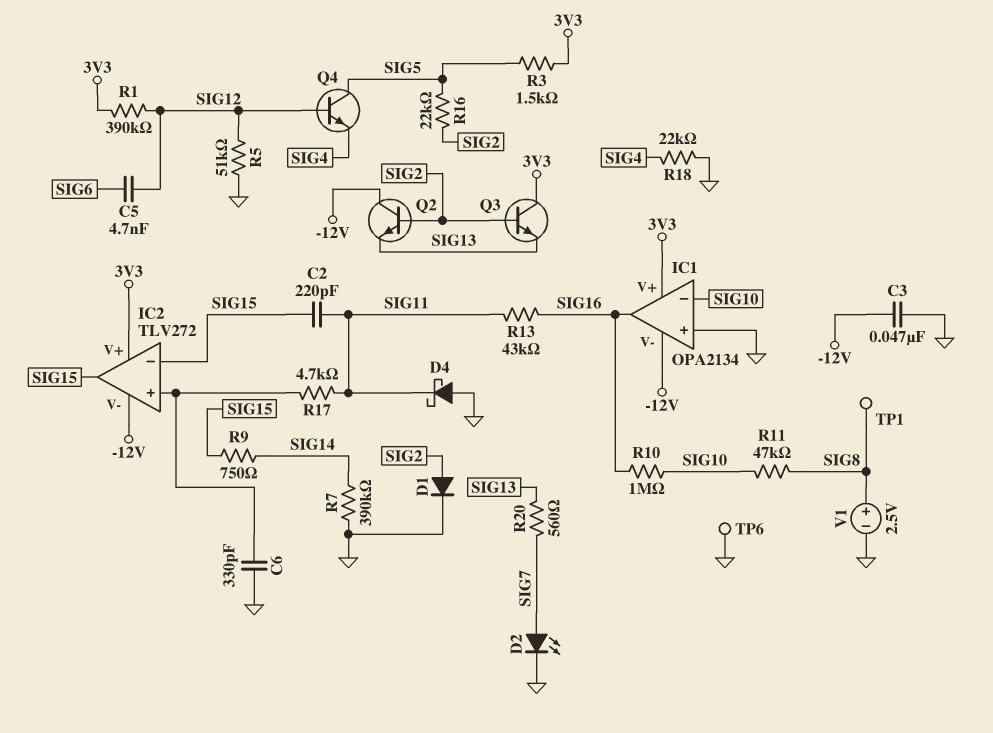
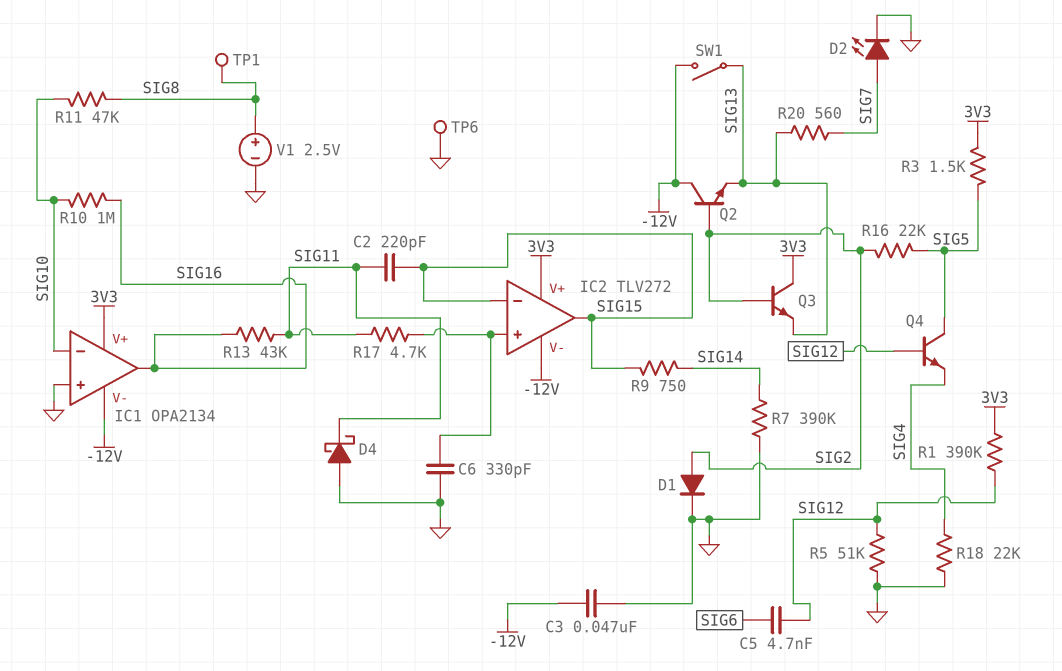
SW1: none -> switch (-12V, SIG13)

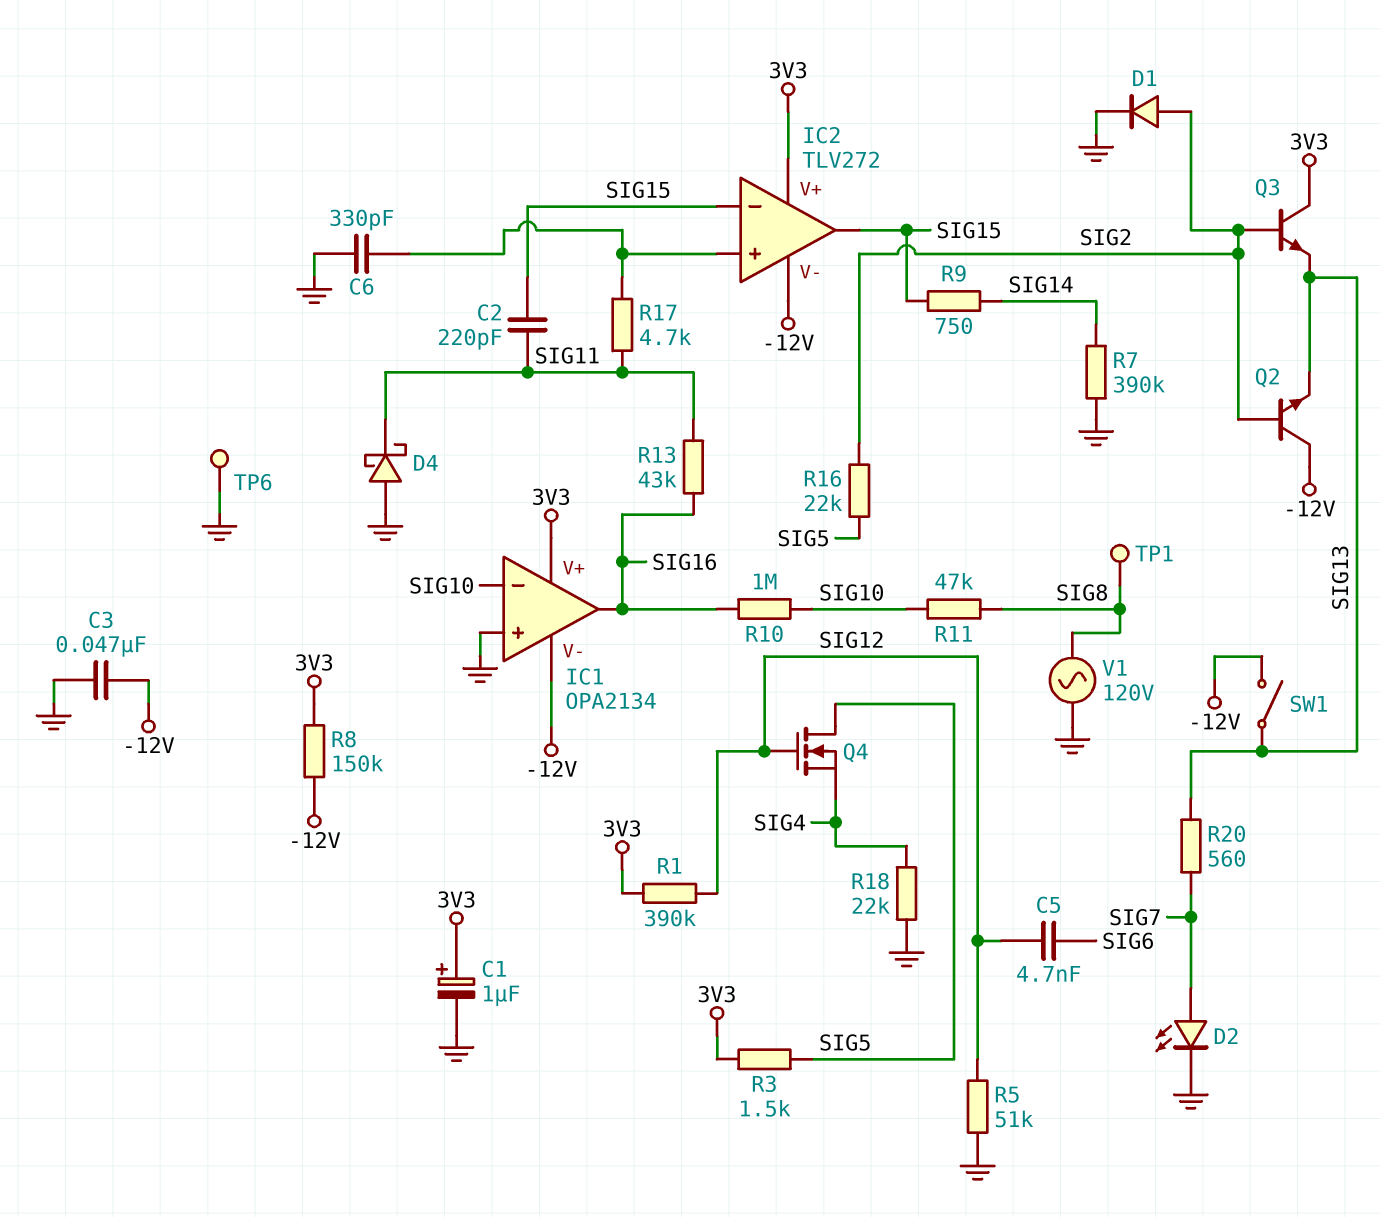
C1: none -> 1uF (plus 3V3, minus GND)
Q4: NPN (B SIG12, C SIG5, E SIG4) -> NMOS (G SIG12, D SIG5, S SIG4)
R8: none -> 150k (-12V, 3V3)
V1: 2.5V (plus SIG8, minus GND) -> AC 120V (GND, SIG8)

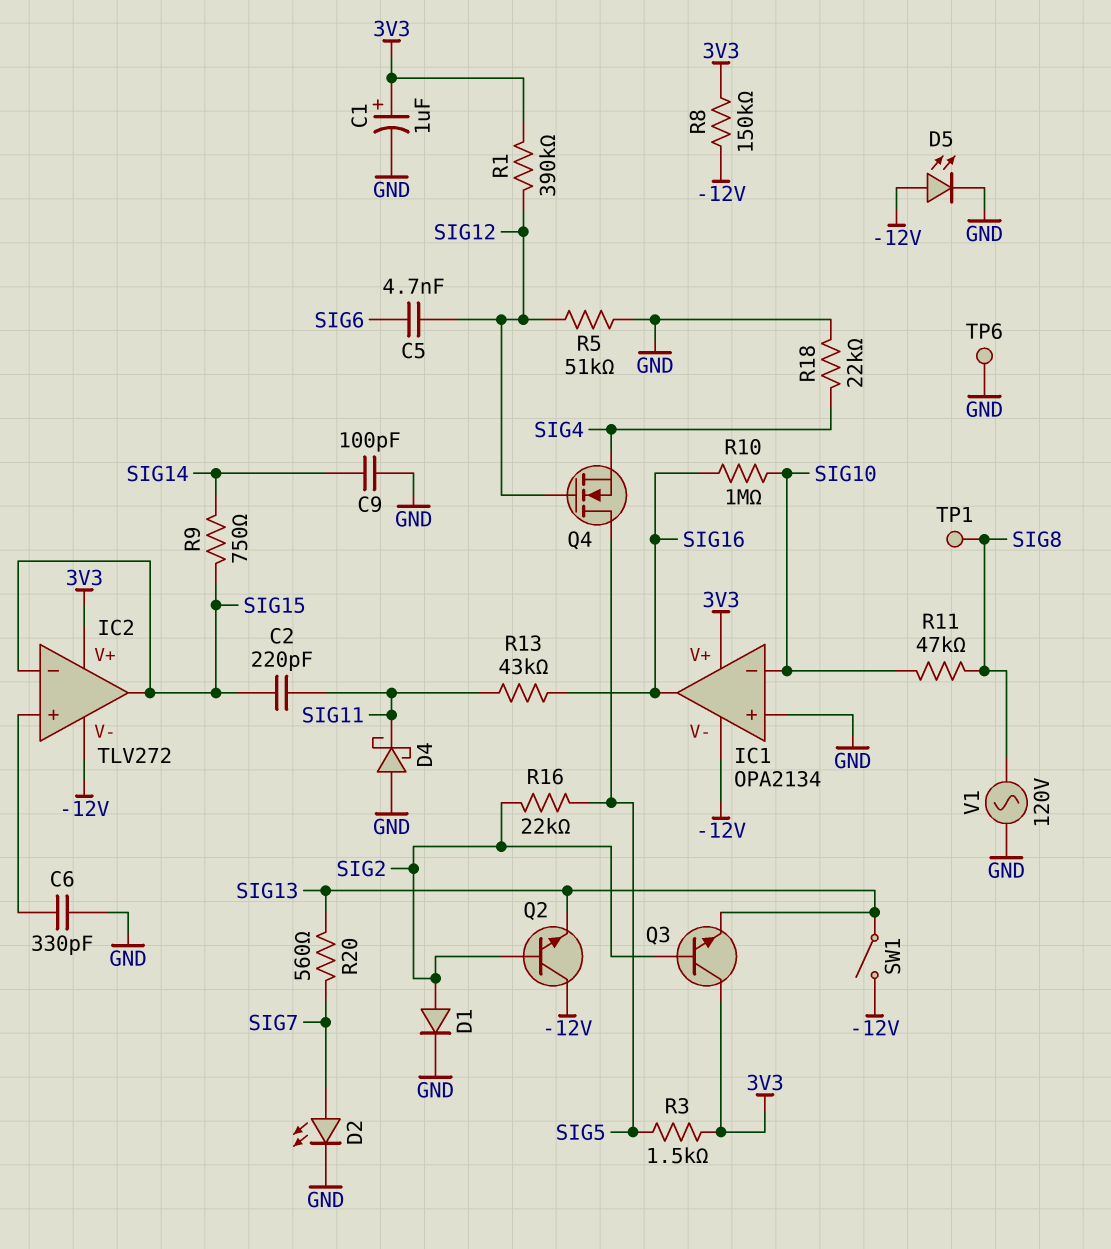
C3: 47nF (-12V, GND) -> none
C9: none -> 100pF (GND, SIG14)
D5: none -> LED (A -12V, K GND)
R7: 390k (GND, SIG14) -> none
R17: 4.7k (IC2/in+, SIG11) -> none

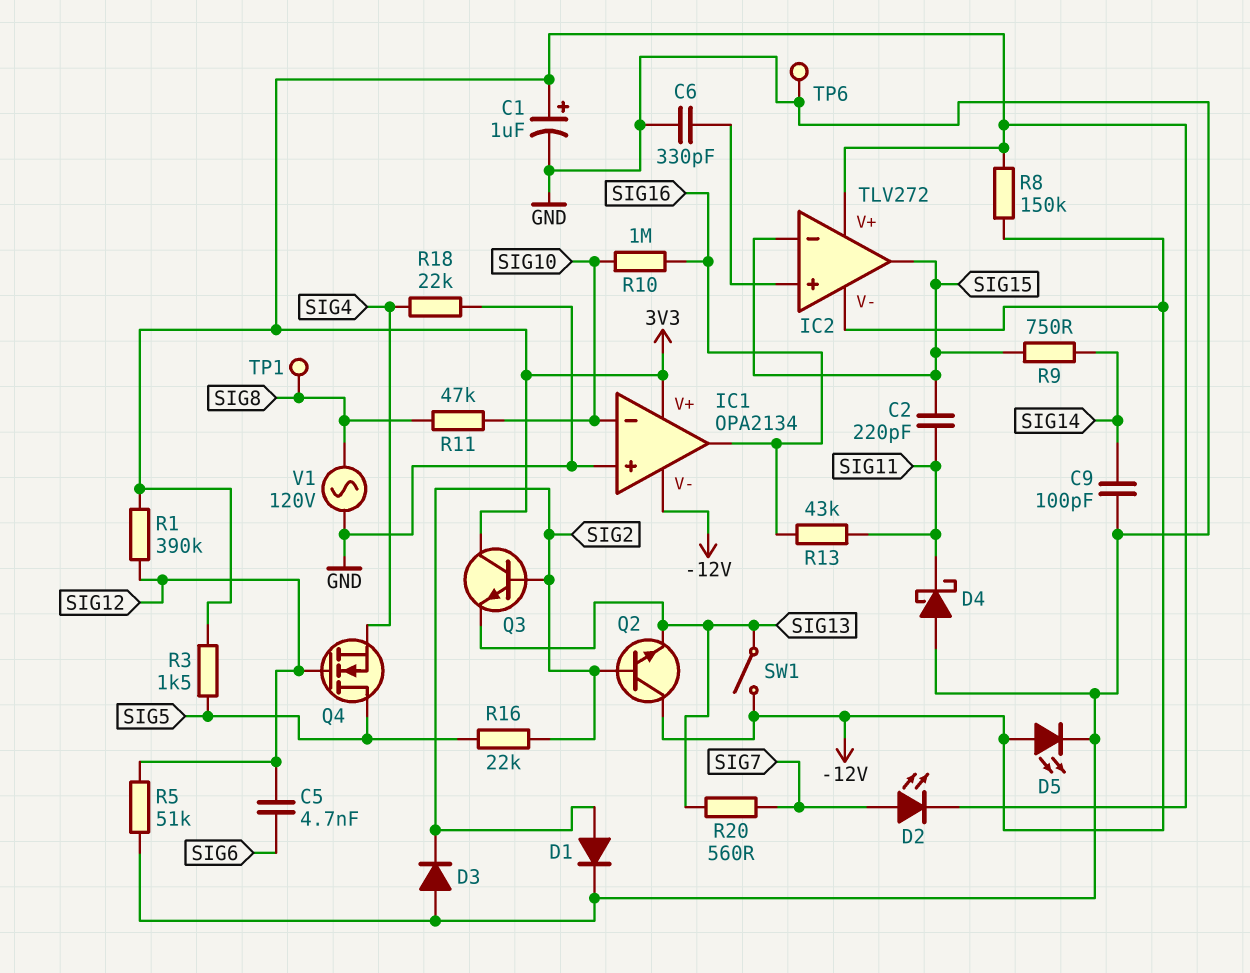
D2: LED (A SIG7, K GND) -> LED (A SIG7, K 3V3)
D3: none -> diode (A GND, K SIG2)

